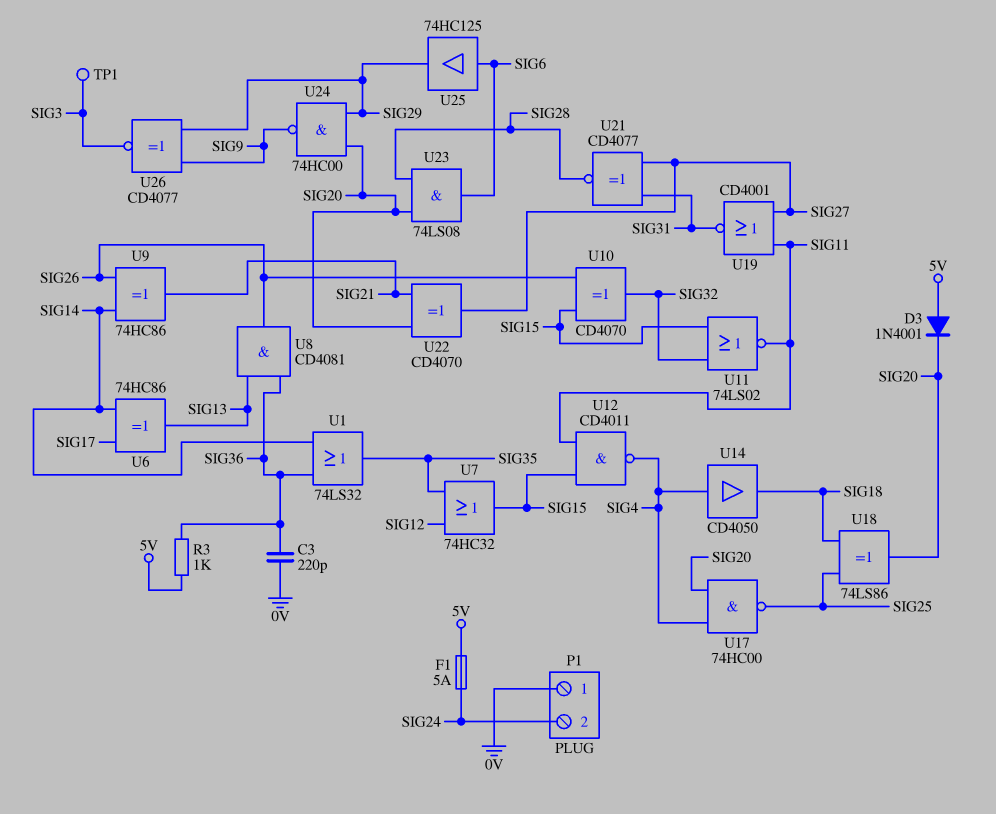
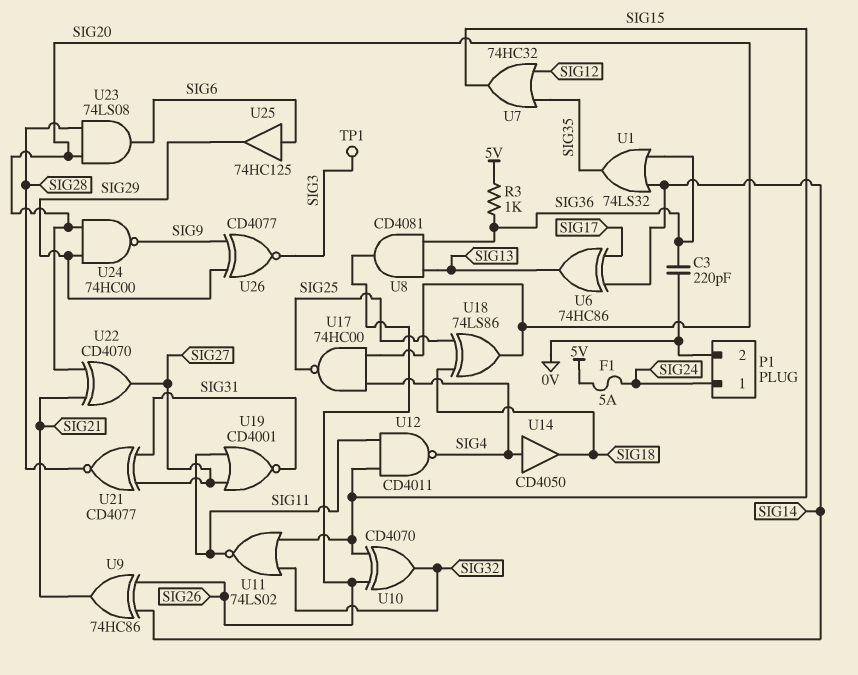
D3: diode 1N4001 (A 5V, K SIG20) -> none
P1 pin 1: 0V -> SIG24
P1 pin 2: SIG24 -> 0V

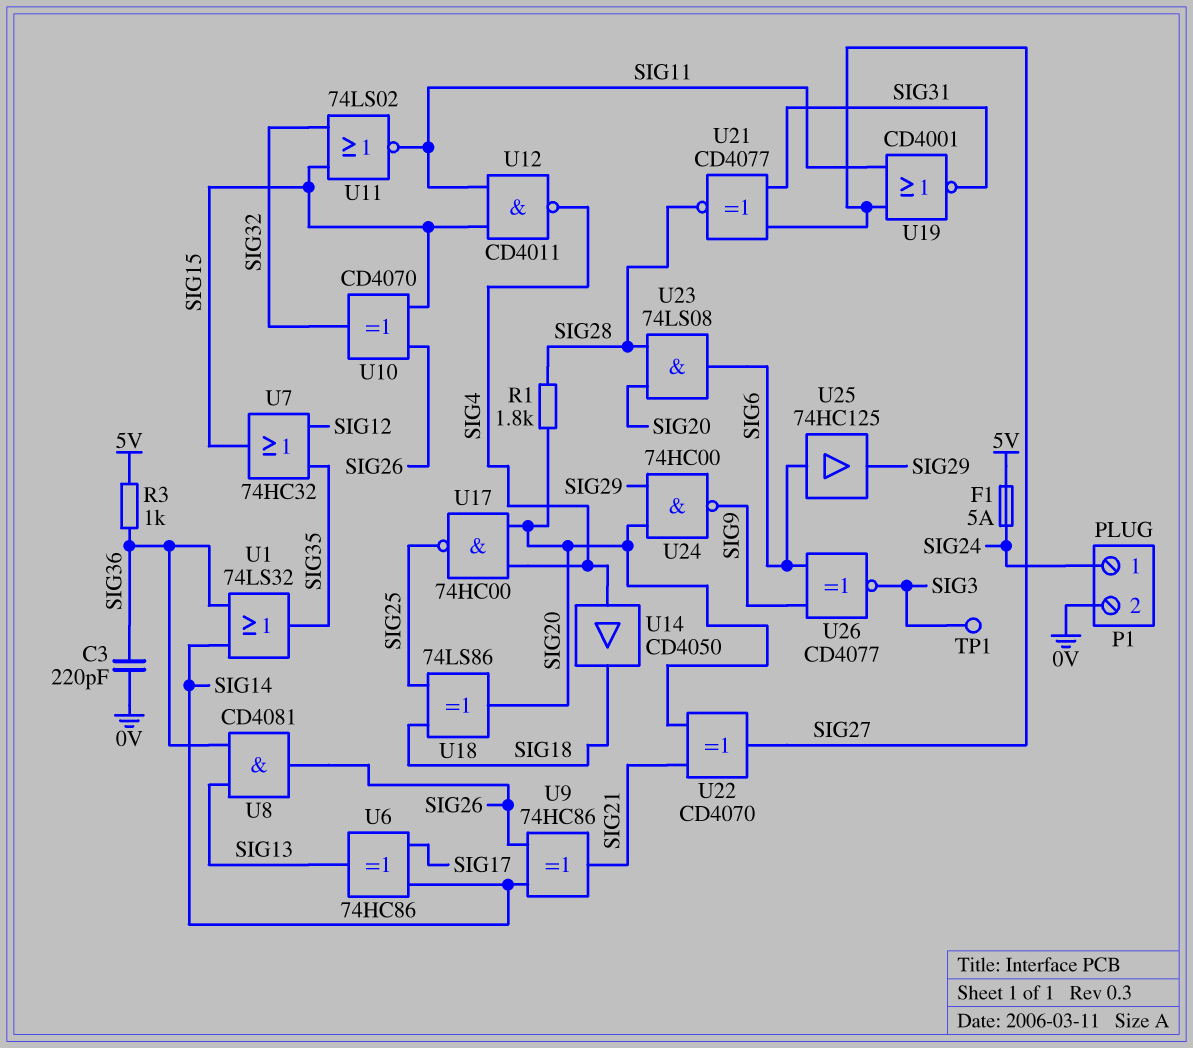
R1: none -> 1.8k (SIG20, SIG28)
U26: XNOR CD4077 (in SIG9, in SIG29, out SIG3) -> XNOR CD4077 (in SIG6, in SIG9, out SIG3)

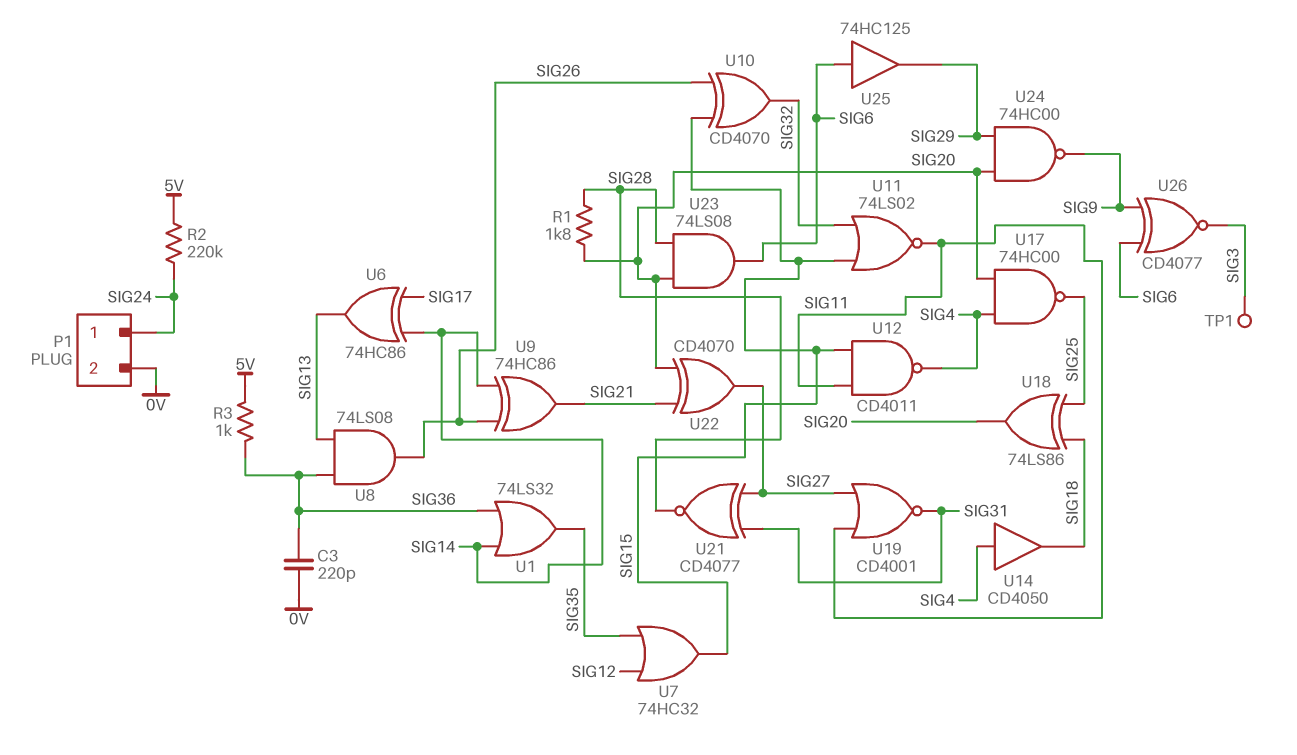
F1: 5A (5V, SIG24) -> none
R2: none -> 220k (5V, SIG24)
U8: AND CD4081 (in SIG13, in SIG36, out SIG26) -> AND 74LS08 (in SIG13, in SIG36, out SIG26)

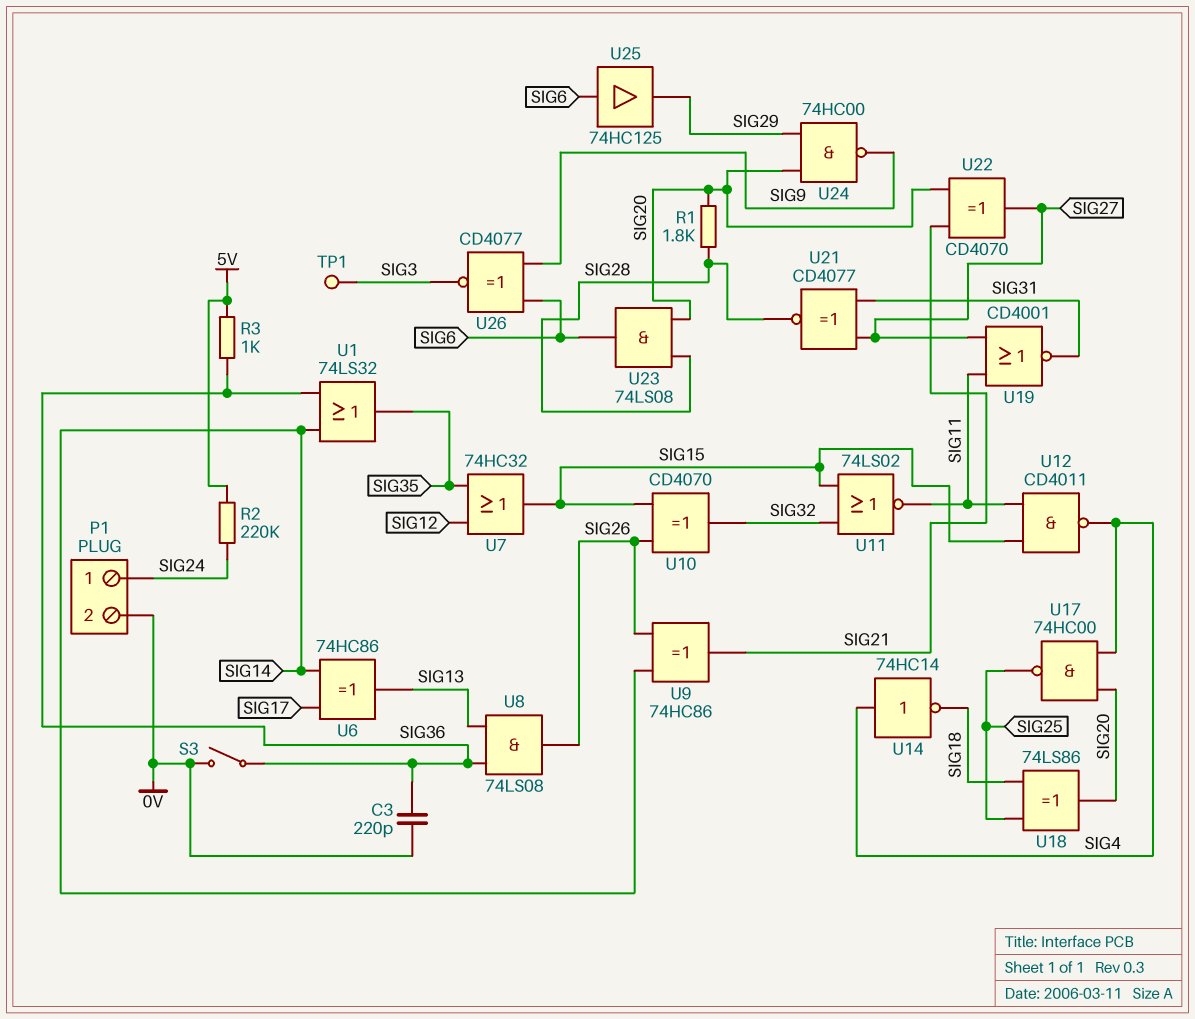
S3: none -> switch (0V, SIG36)
U14: buffer CD4050 (in SIG4, out SIG18) -> NOT 74HC14 (in SIG4, out SIG18)

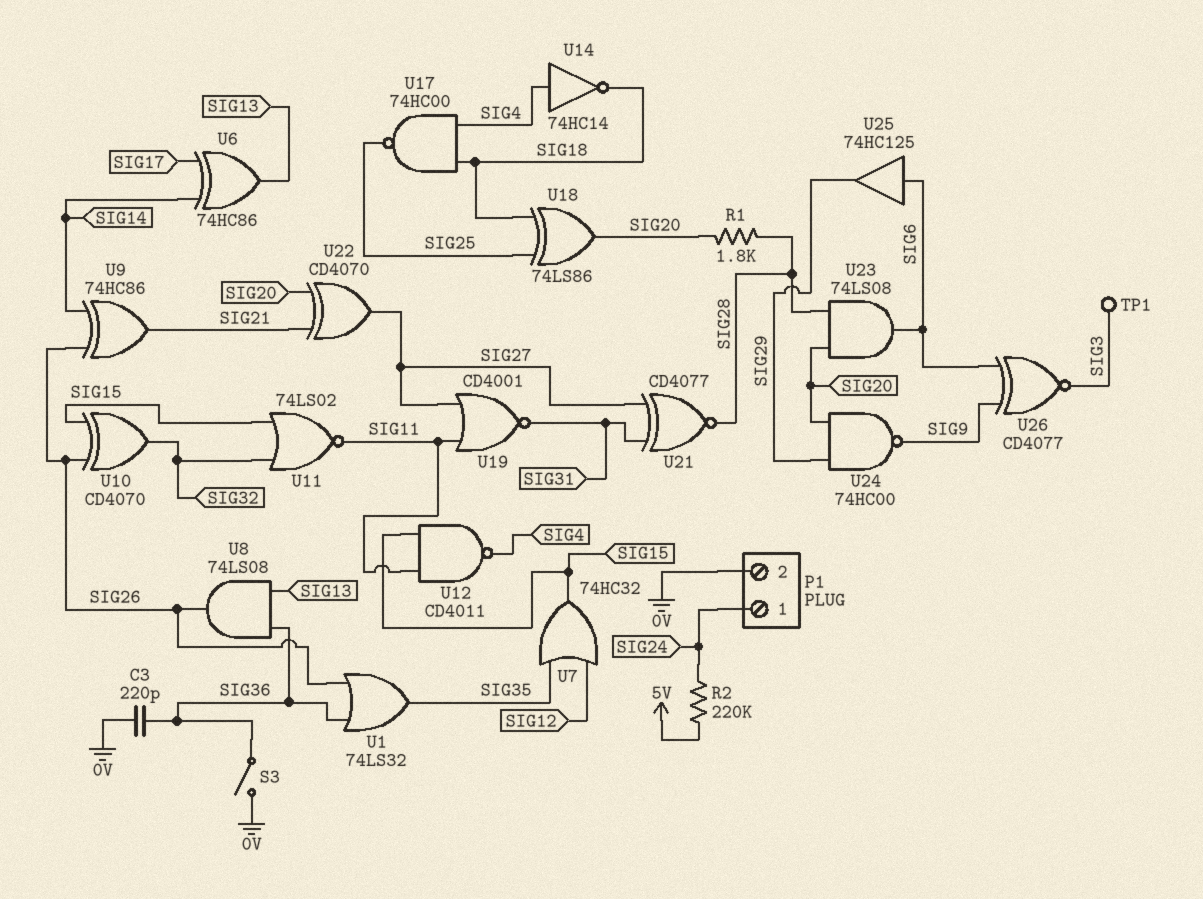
R3: 1k (5V, SIG36) -> none
U1: OR 74LS32 (in SIG14, in SIG36, out SIG35) -> OR 74LS32 (in SIG26, in SIG36, out SIG35)
U17: NAND 74HC00 (in SIG4, in SIG20, out SIG25) -> NAND 74HC00 (in SIG4, in SIG18, out SIG25)

